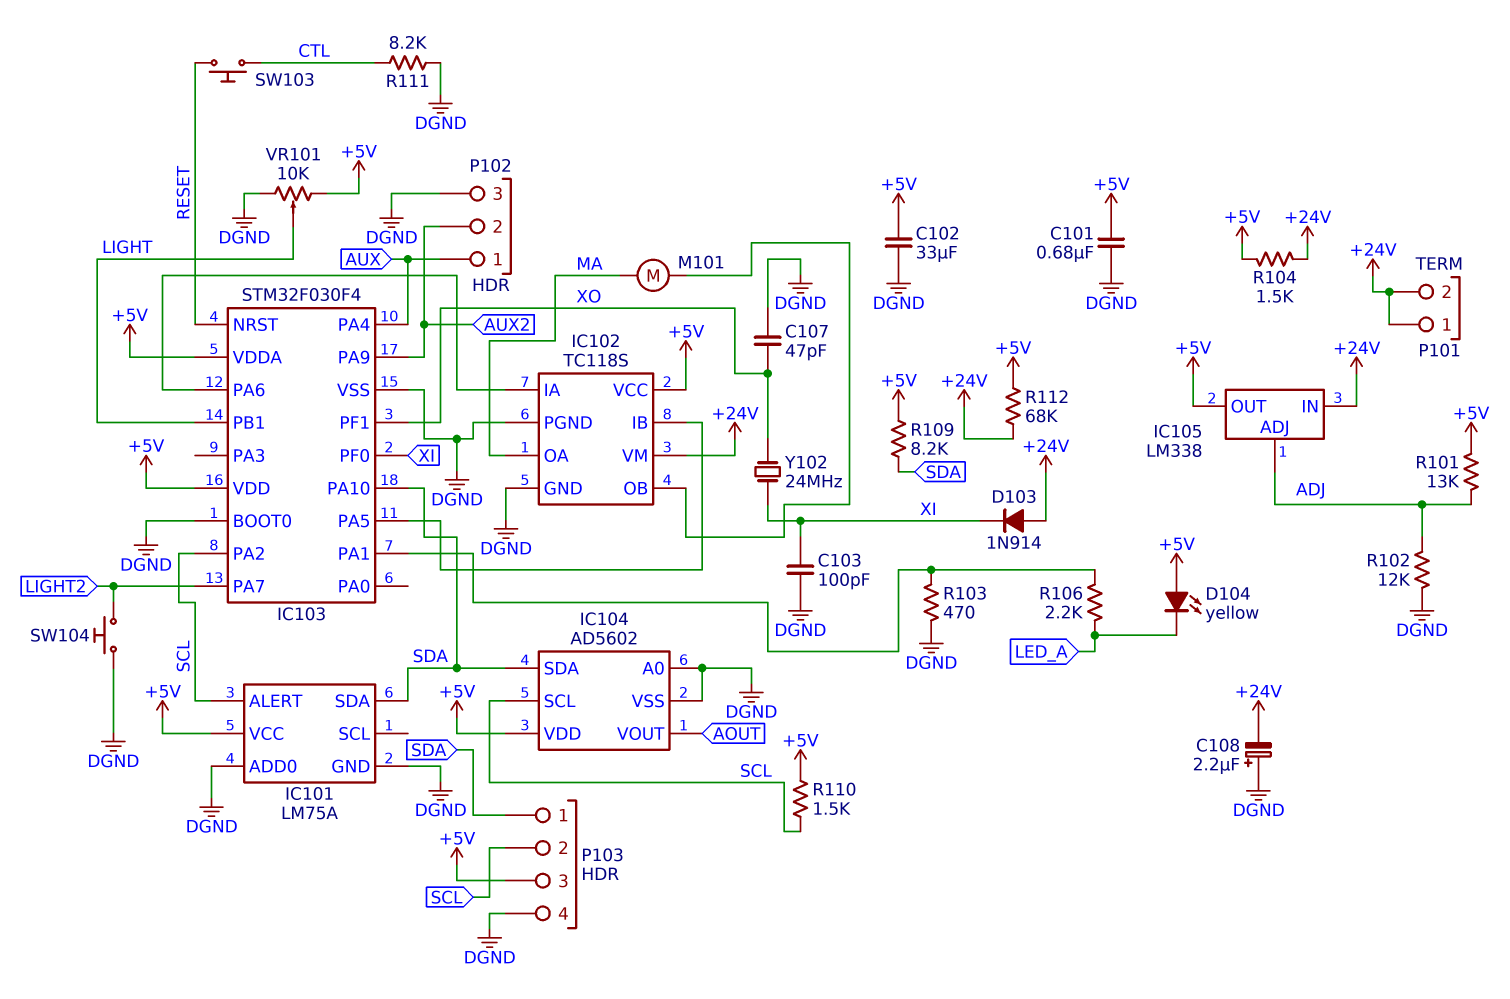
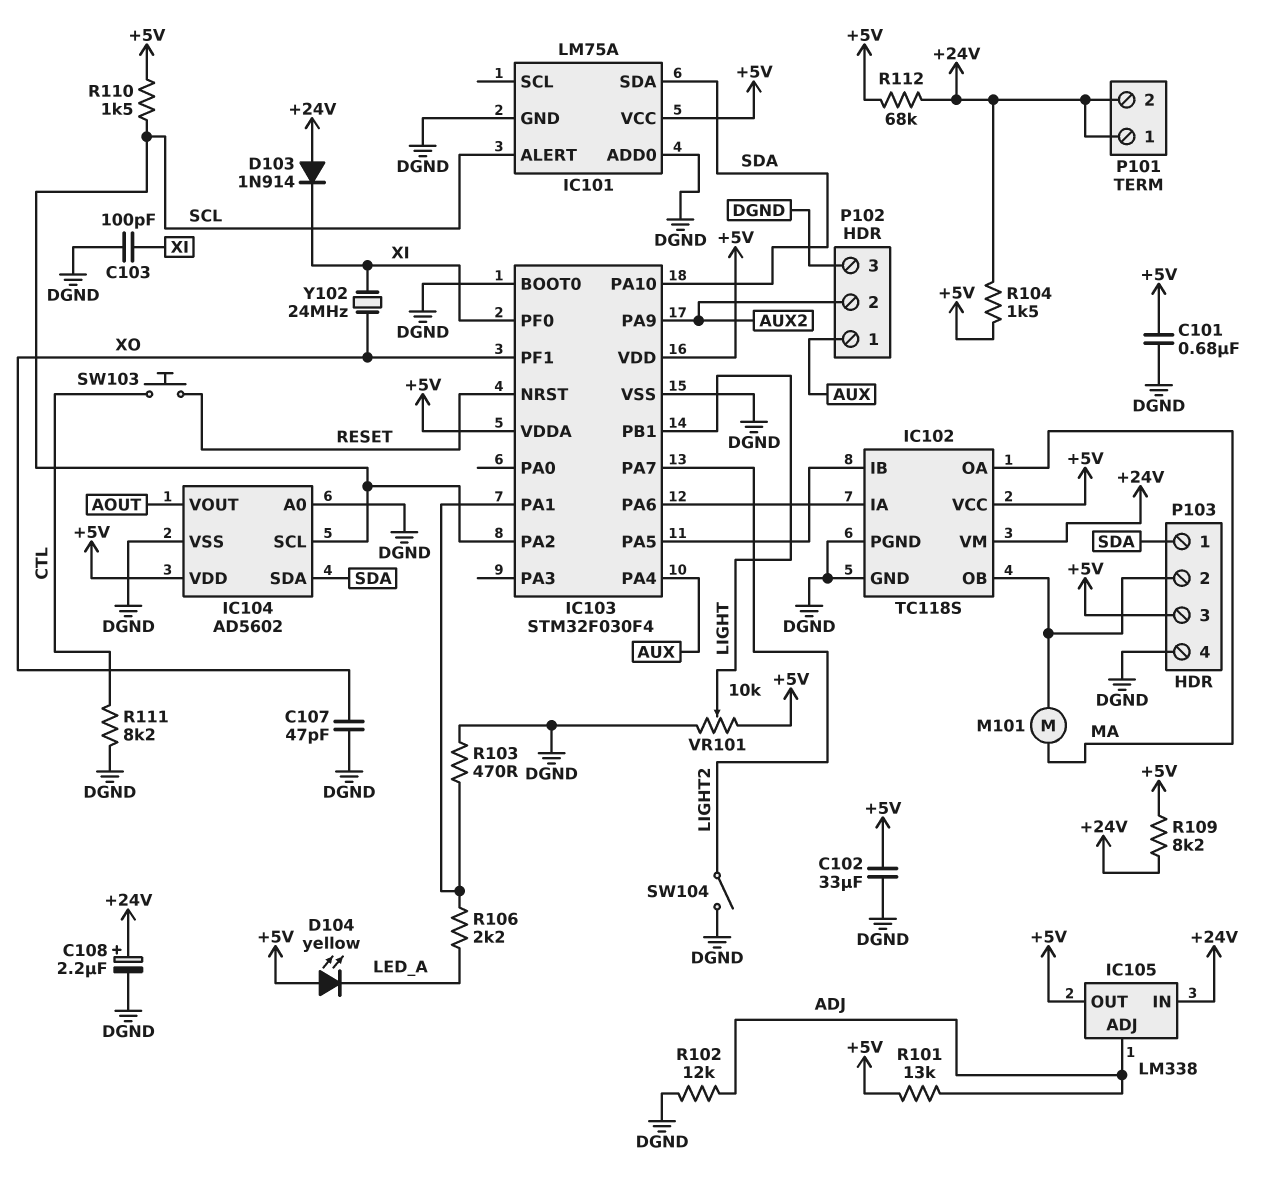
C108: 2.2uF (plus DGND, minus +24V) -> 2.2uF (plus +24V, minus DGND)
P103 pin 2: SCL -> IC102/OB
R109: 8.2k (+5V, SDA) -> 8.2k (+5V, +24V)
SW104: button (DGND, LIGHT2) -> switch (DGND, LIGHT2)

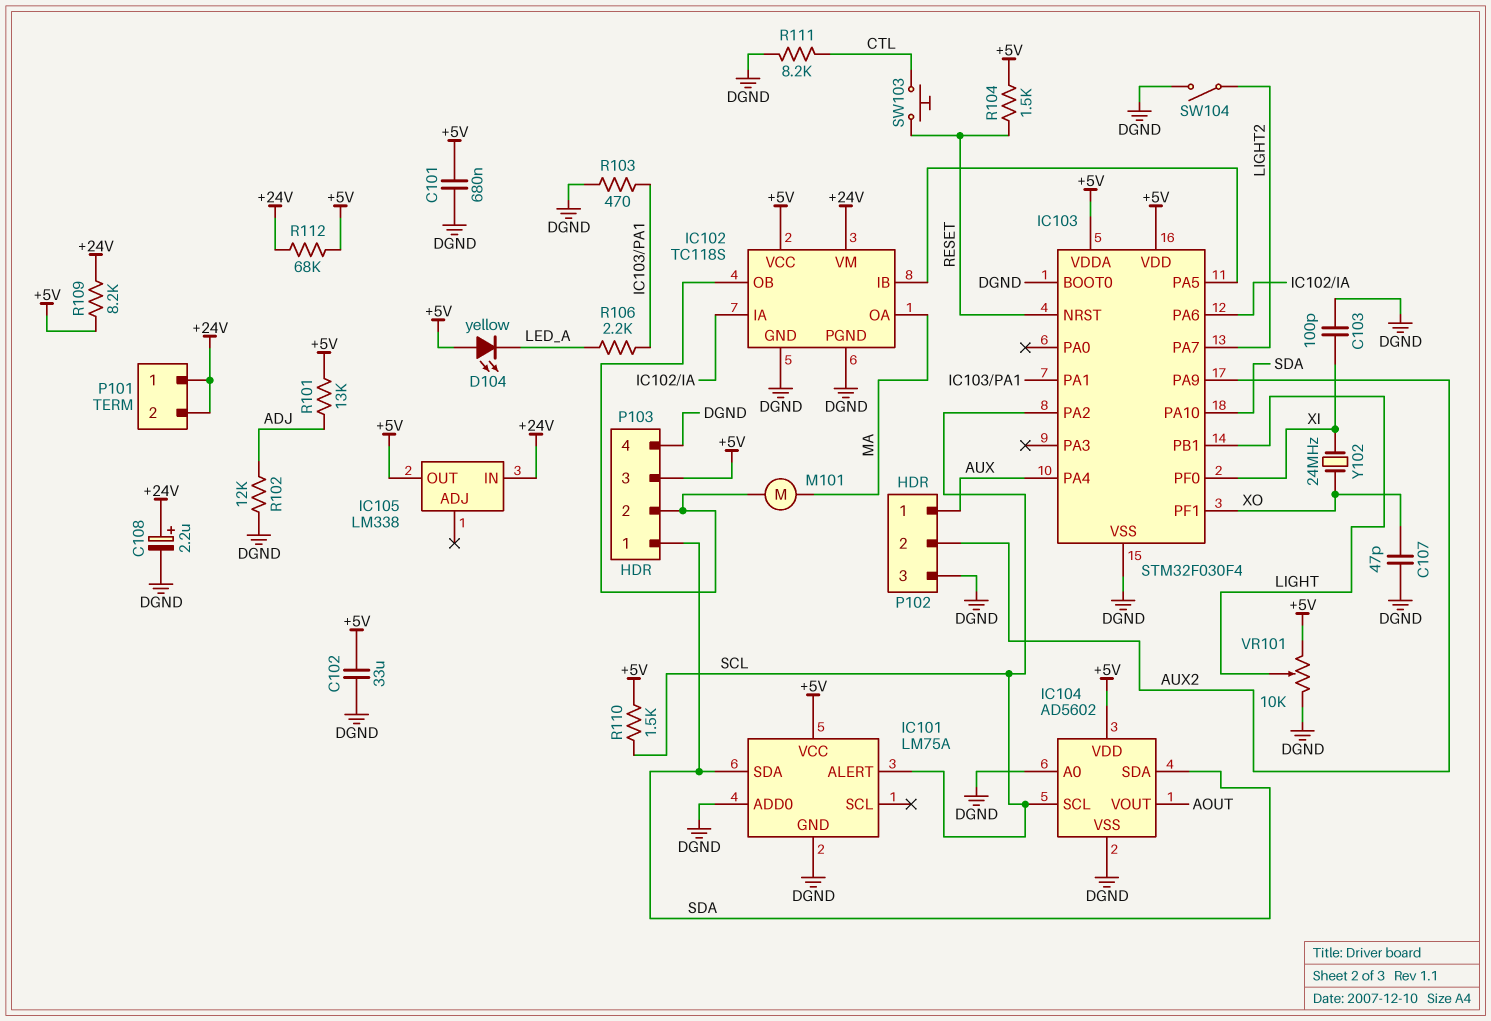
D103: diode 1N914 (A +24V, K XI) -> none
IC105 pin ADJ: ADJ -> none
R104: 1.5k (+5V, +24V) -> 1.5k (+5V, RESET)

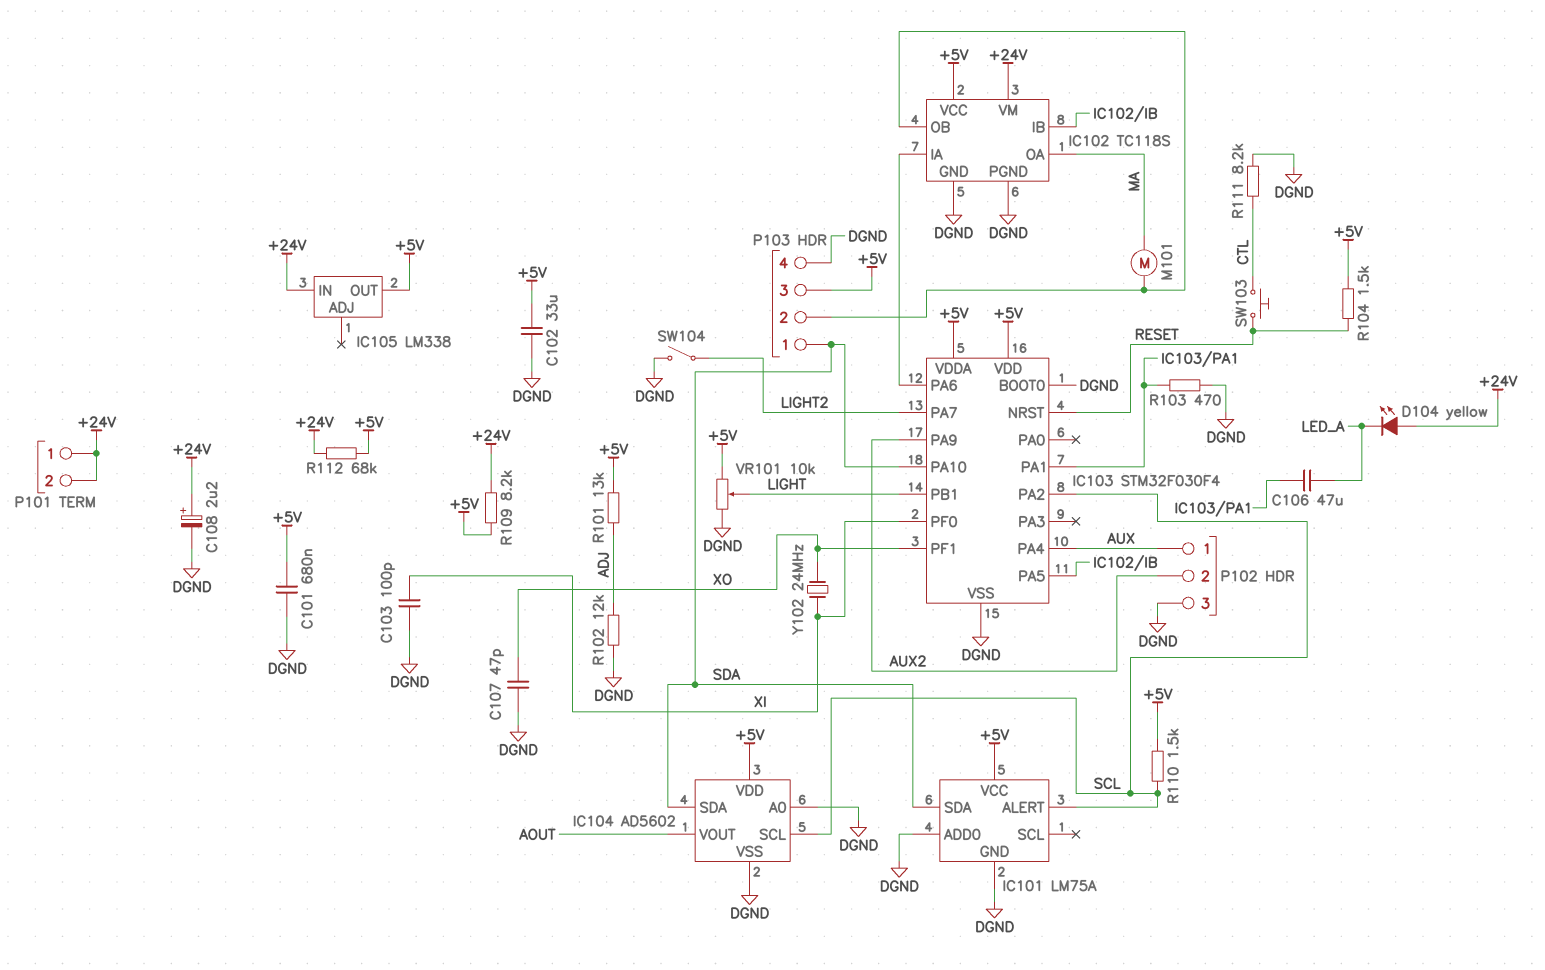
C106: none -> 47uF (IC103/PA1, LED_A)
D104: LED yellow (A +5V, K LED_A) -> LED yellow (A +24V, K LED_A)
R106: 2.2k (IC103/PA1, LED_A) -> none

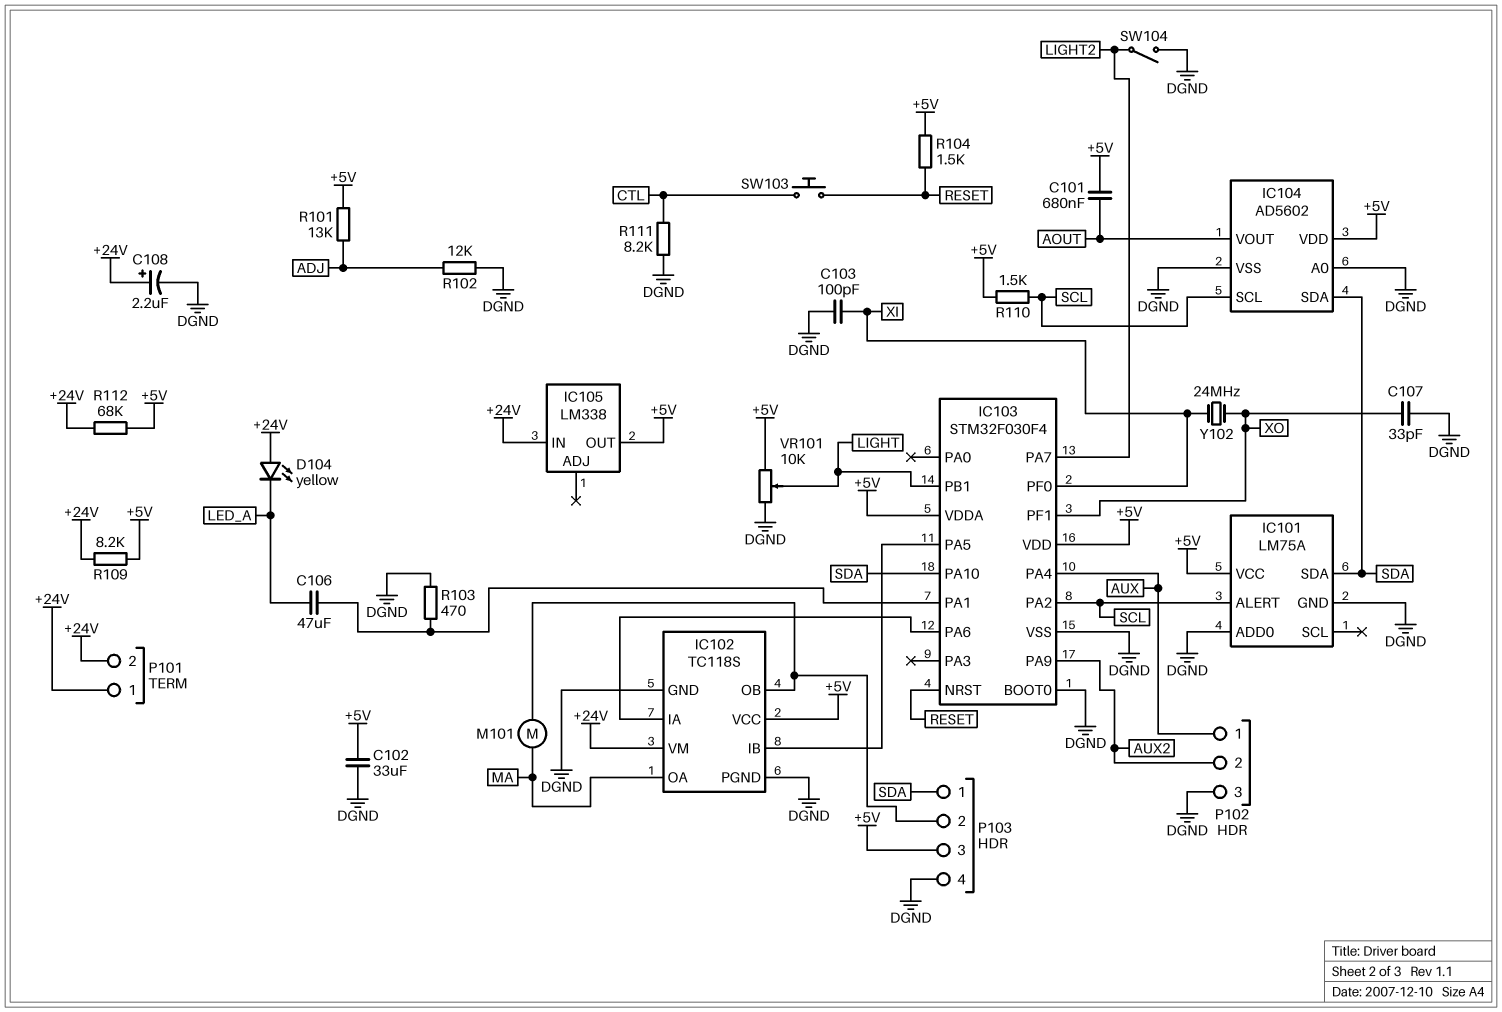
C101: 680nF (+5V, DGND) -> 680nF (+5V, AOUT)
C107: 47pF (DGND, XO) -> 33pF (DGND, XO)

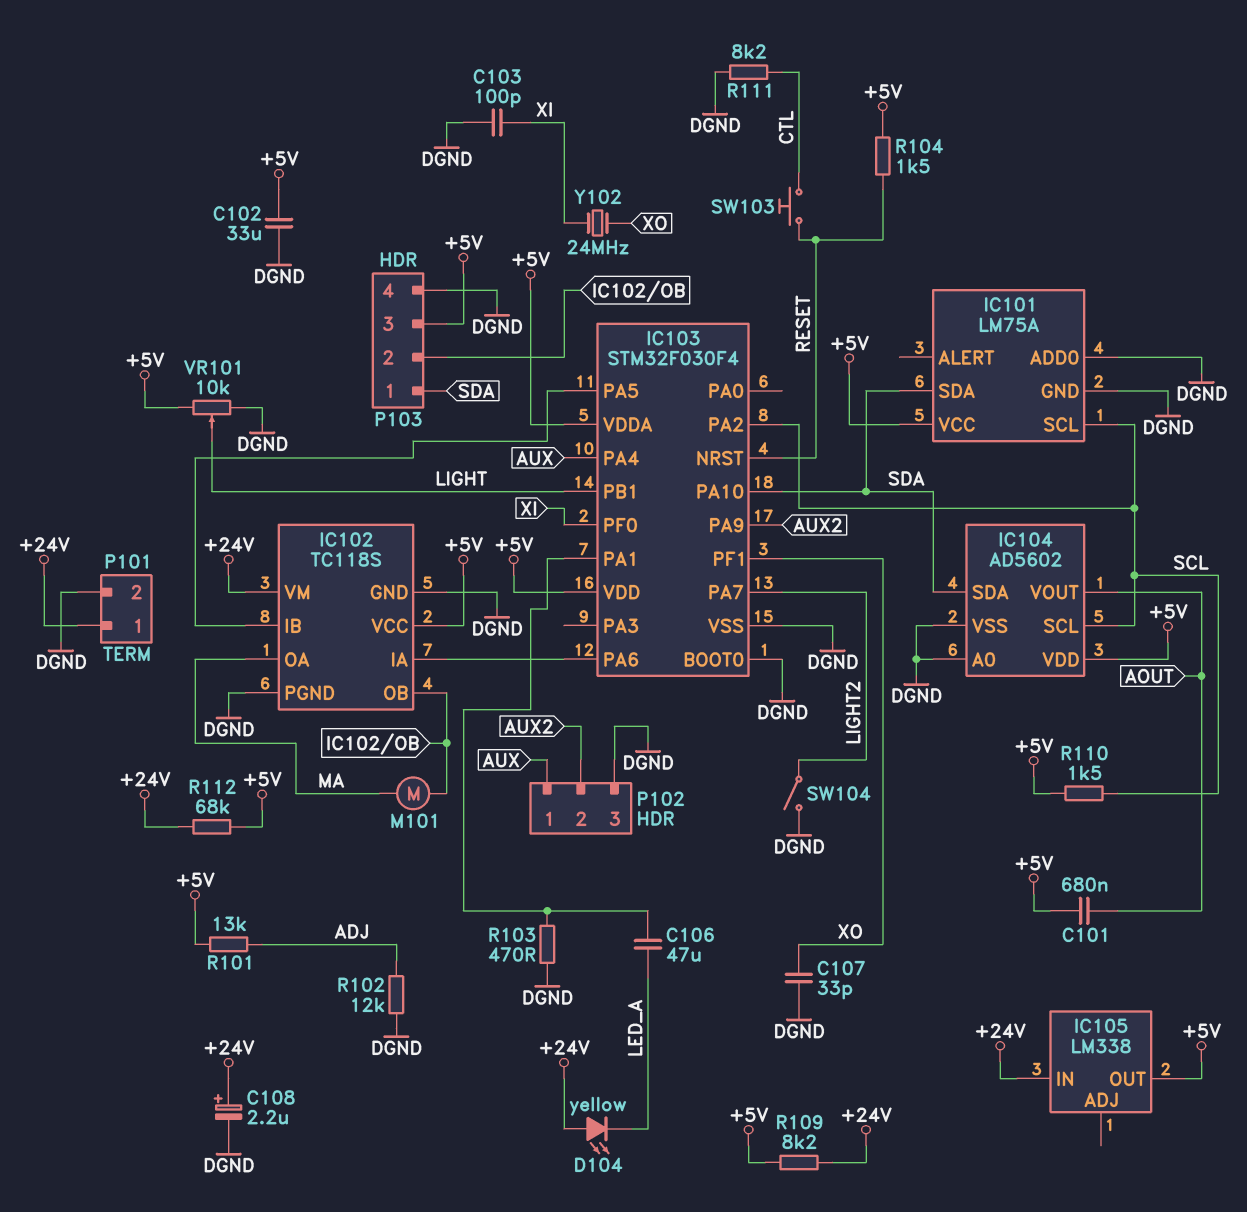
IC101 pin ALERT: SCL -> none
IC101 pin SCL: none -> SCL
P101 pin 2: +24V -> DGND

